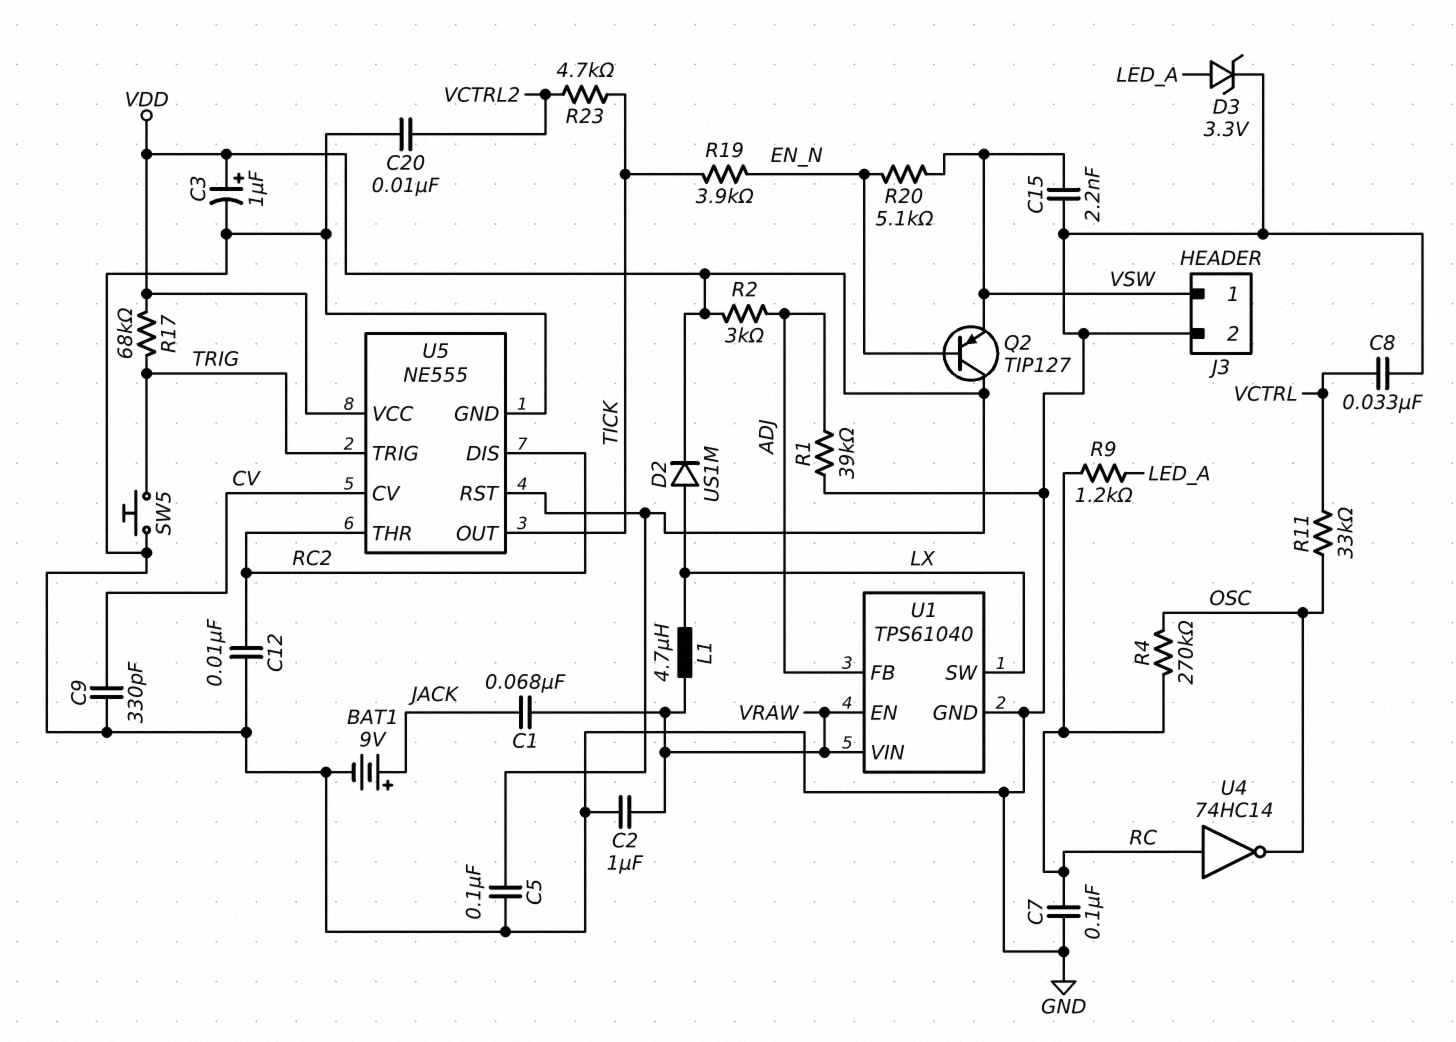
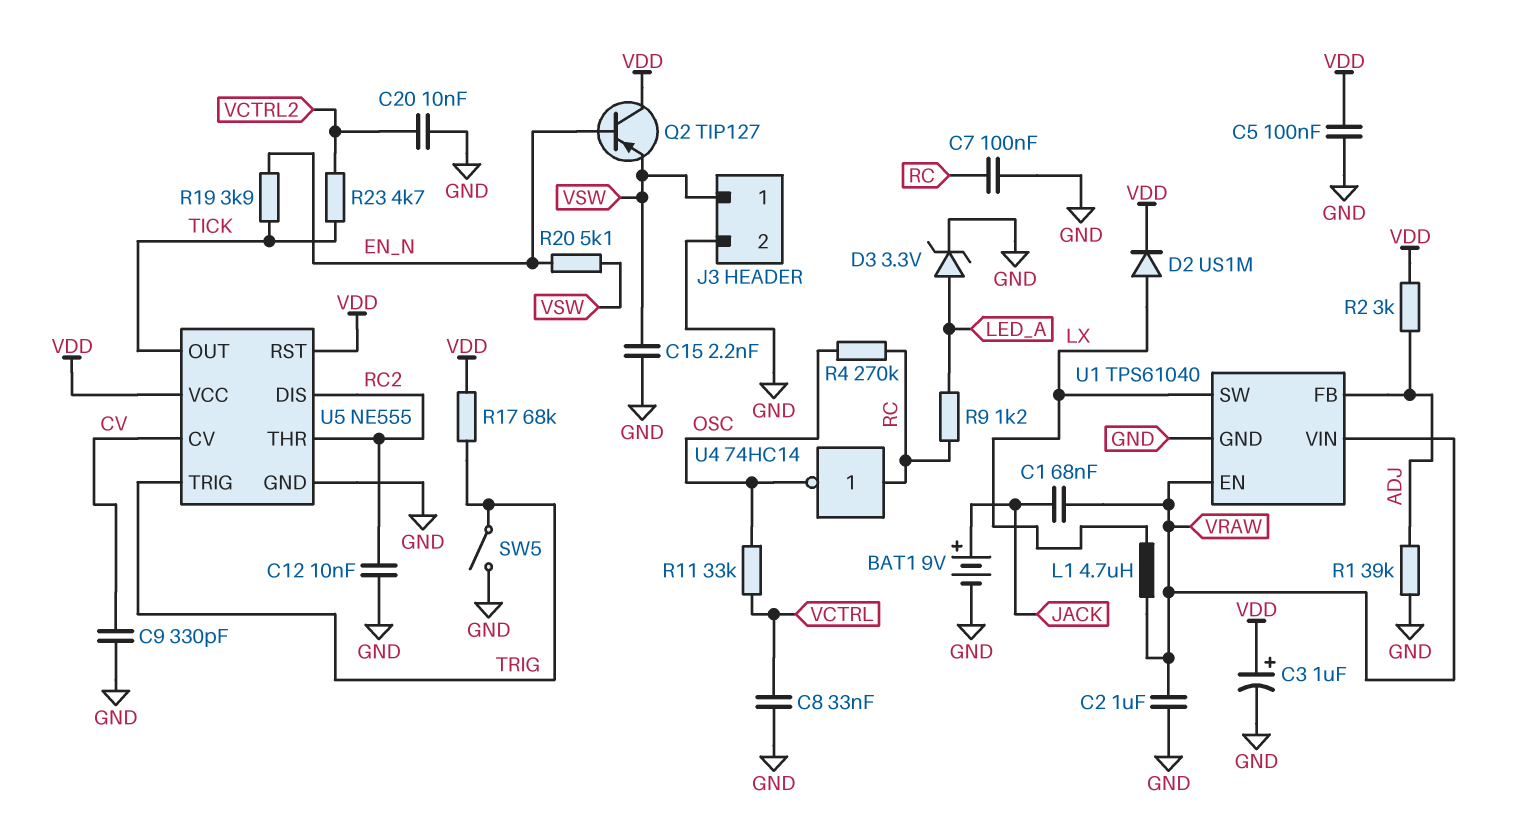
SW5: button (GND, TRIG) -> switch (GND, TRIG)

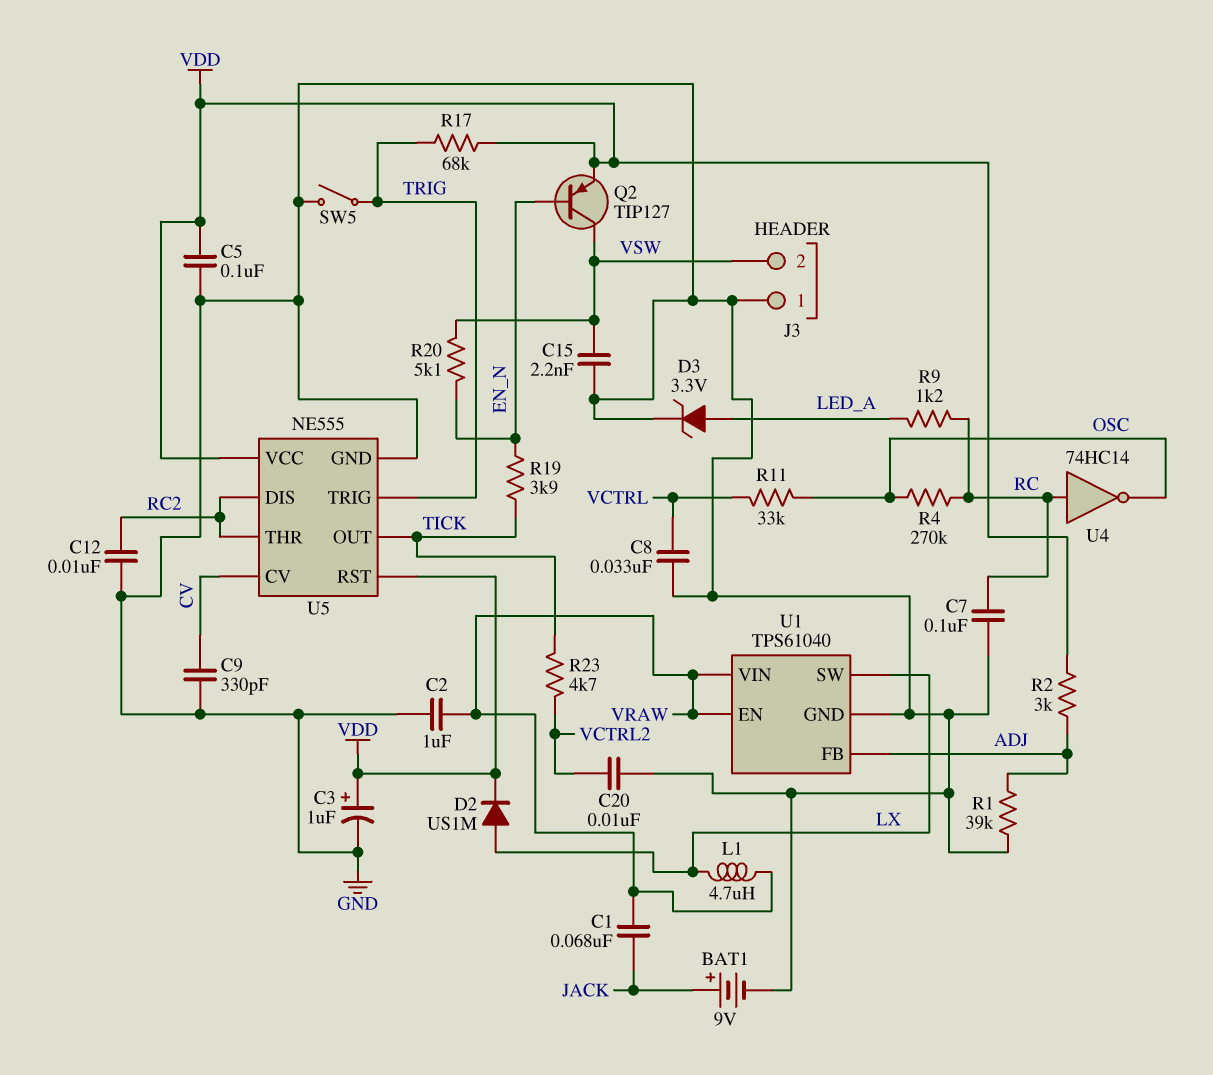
J3 pin 1: VSW -> GND
J3 pin 2: GND -> VSW
Q2: PNP TIP127 (B EN_N, C VDD, E VSW) -> PNP TIP127 (B EN_N, C VSW, E VDD)

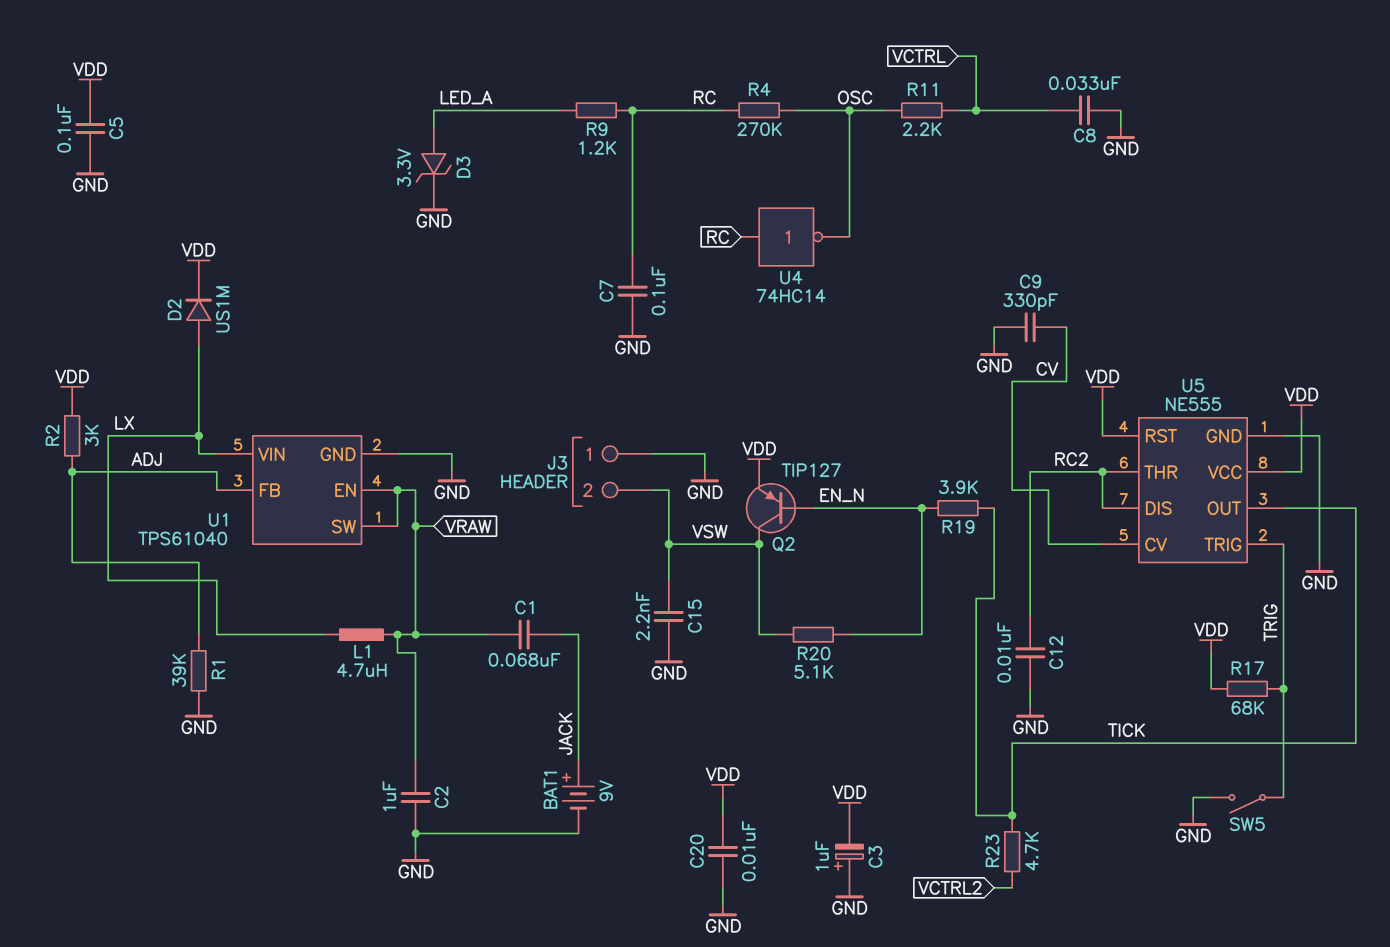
C3: 1uF (plus VDD, minus GND) -> 1uF (plus GND, minus VDD)
C20: 10nF (GND, VCTRL2) -> 10nF (GND, VDD)
R11: 33k (OSC, VCTRL) -> 2.2k (OSC, VCTRL)
U1 pin SW: LX -> VRAW
U1 pin VIN: VRAW -> LX

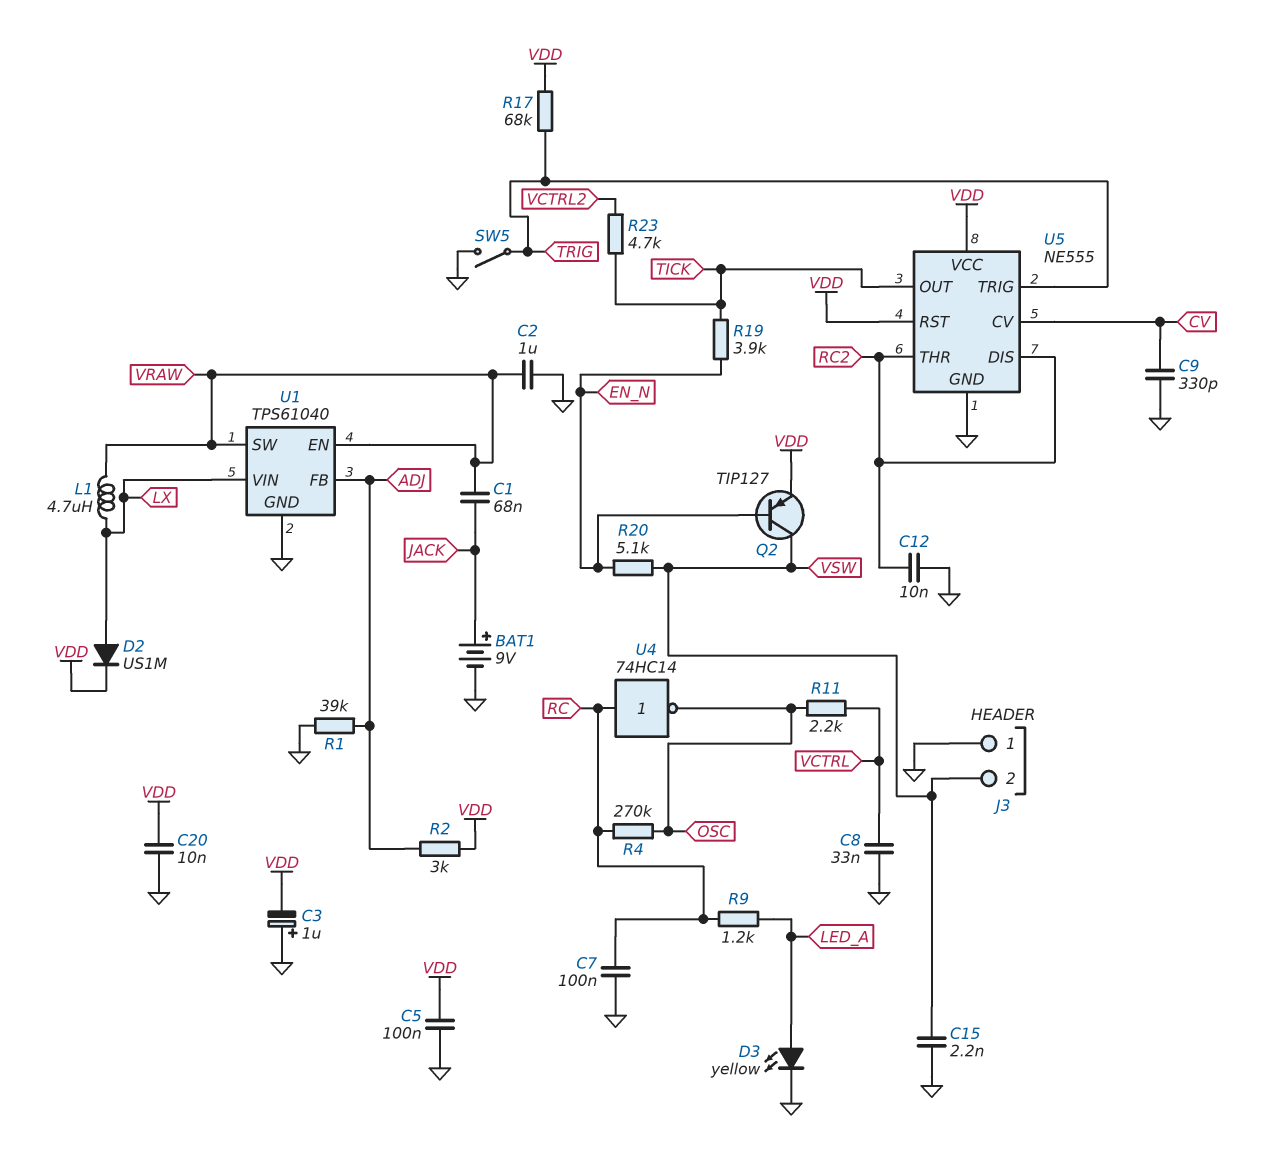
D3: zener 3.3V (A LED_A, K GND) -> LED yellow (A LED_A, K GND)

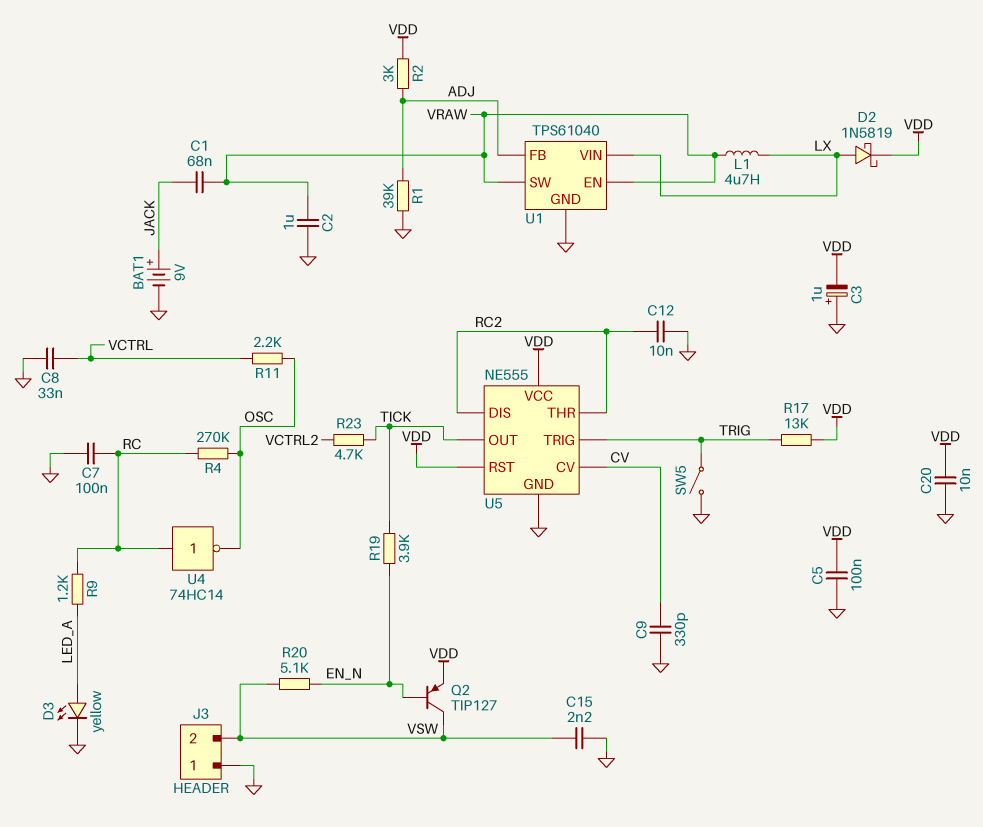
D2: diode US1M (A LX, K VDD) -> schottky 1N5819 (A LX, K VDD)
R17: 68k (TRIG, VDD) -> 13k (TRIG, VDD)

